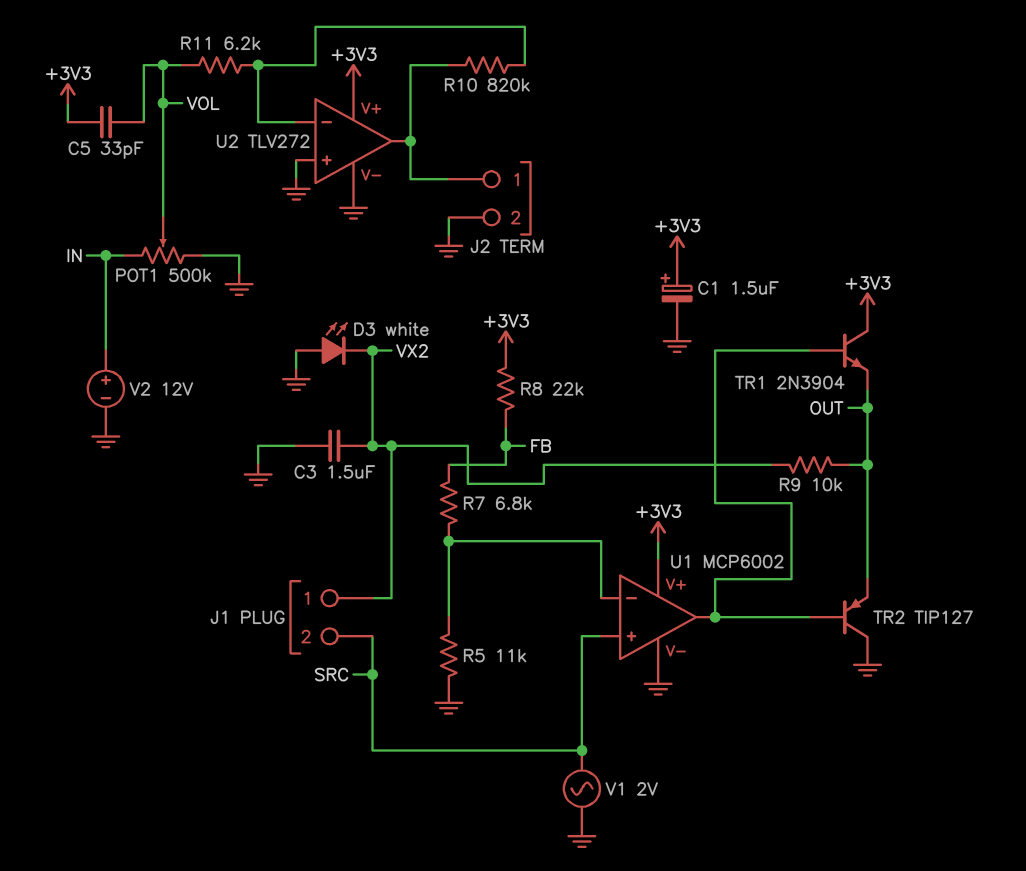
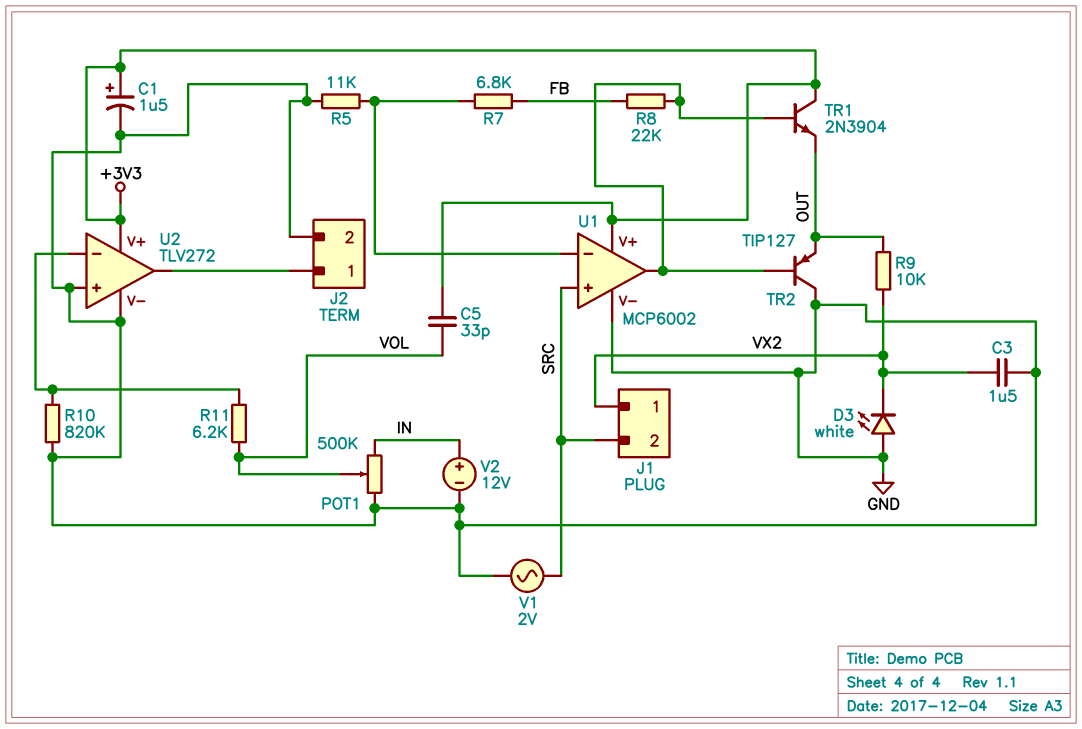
R8: 22k (+3V3, FB) -> 22k (FB, U1/out)
R10: 820k (J2/1, U2/in-) -> 820k (GND, U2/in-)

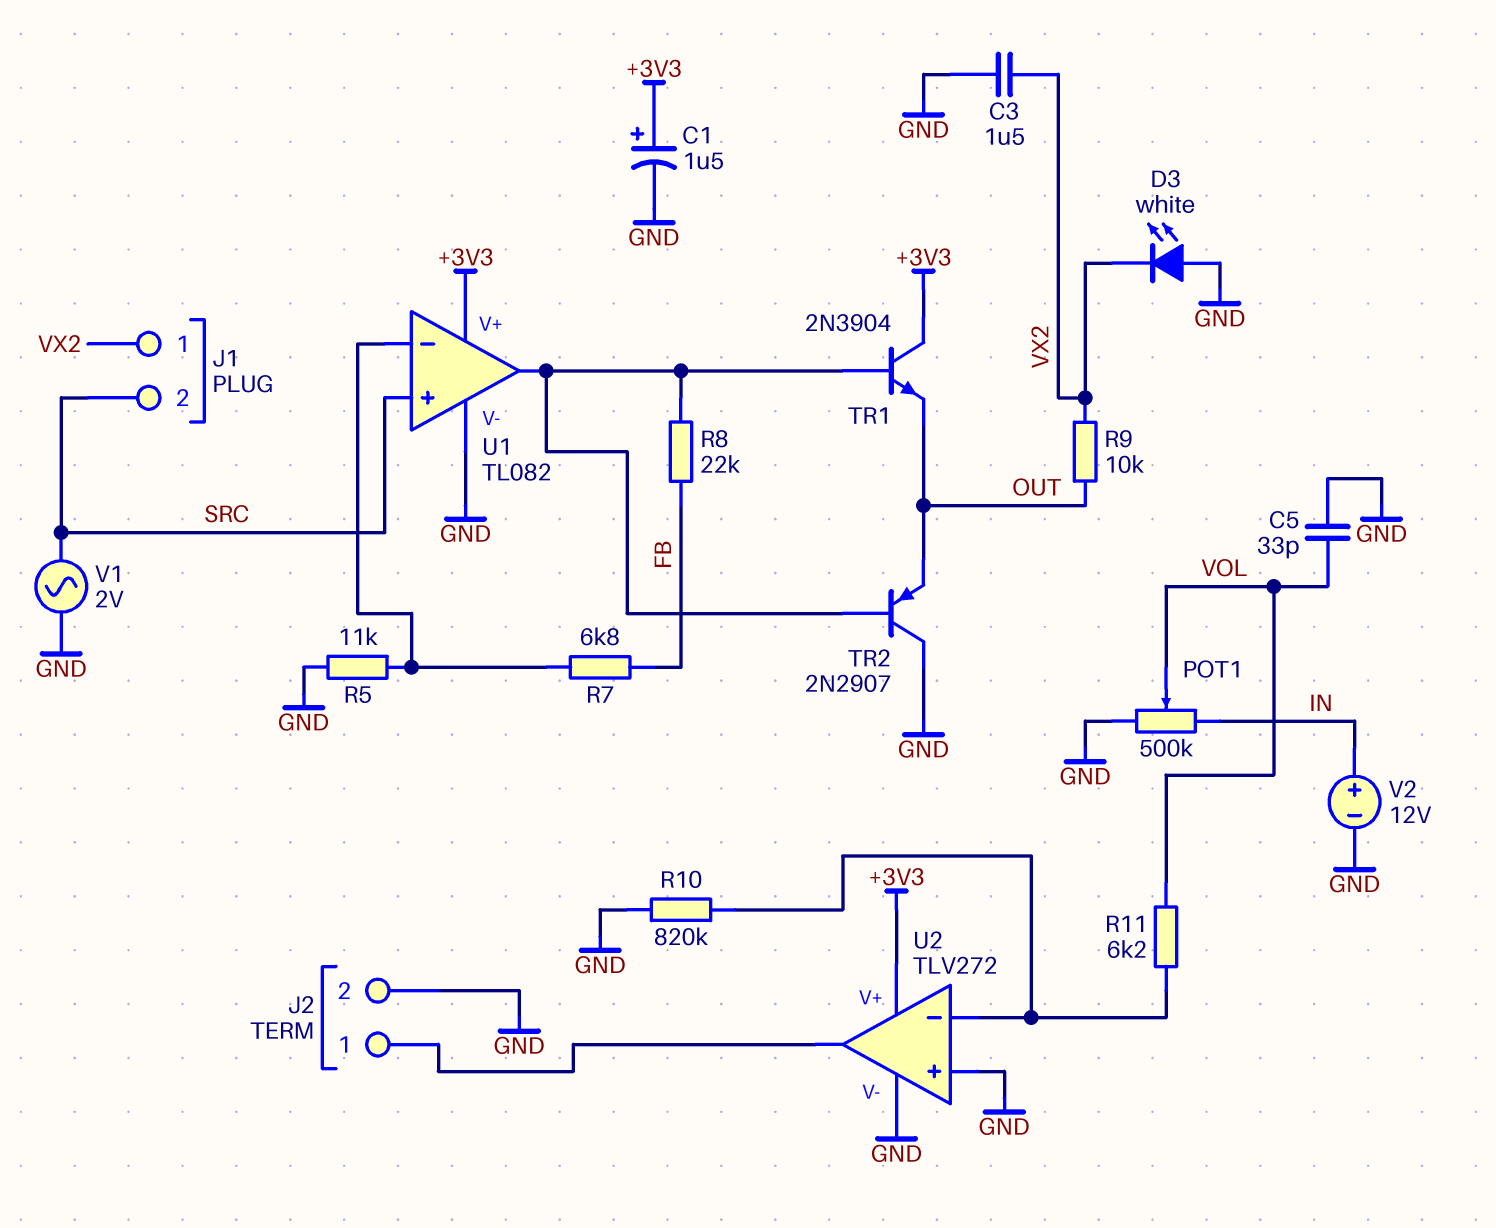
C5: 33pF (+3V3, VOL) -> 33pF (GND, VOL)
TR2: PNP TIP127 (B U1/out, C GND, E OUT) -> PNP 2N2907 (B U1/out, C GND, E OUT)
U1: MCP6002 -> TL082

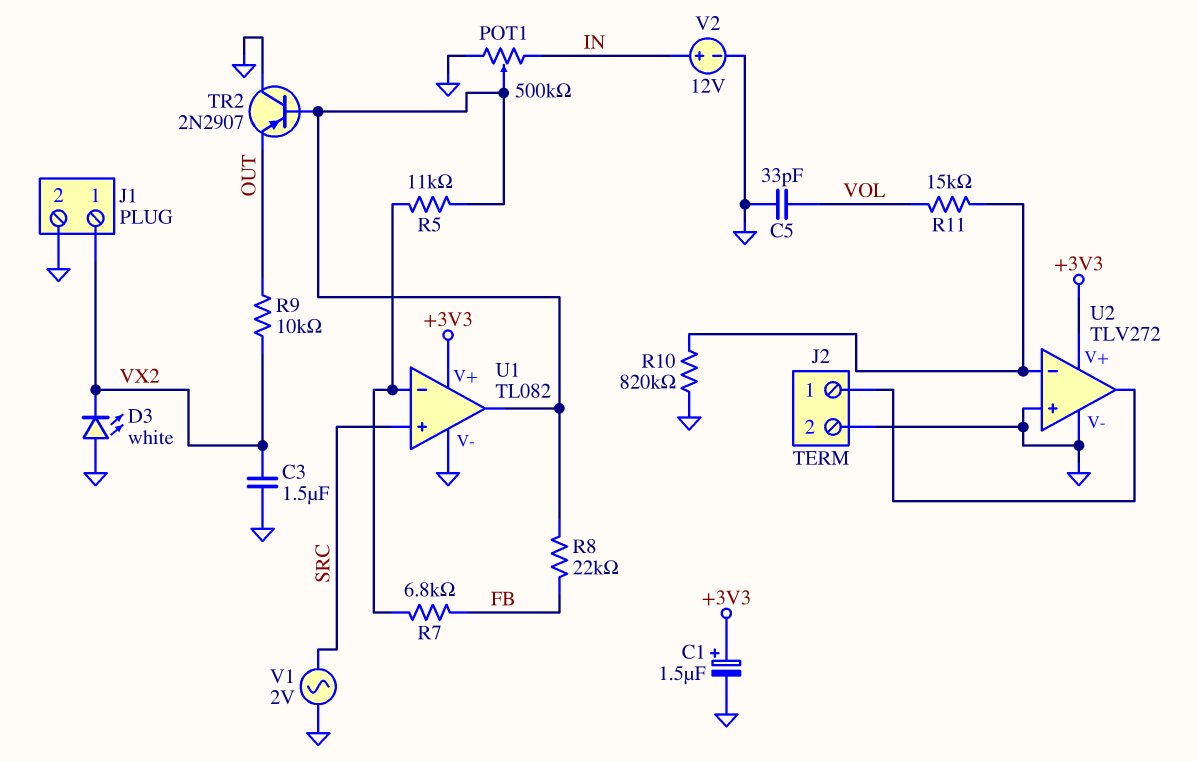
J1 pin 2: SRC -> GND
POT1: 500k (GND, IN, wiper VOL) -> 500k (GND, IN, wiper U1/out)
R5: 11k (GND, U1/in-) -> 11k (U1/in-, U1/out)
R11: 6.2k (U2/in-, VOL) -> 15k (U2/in-, VOL)
TR1: NPN 2N3904 (B U1/out, C +3V3, E OUT) -> none

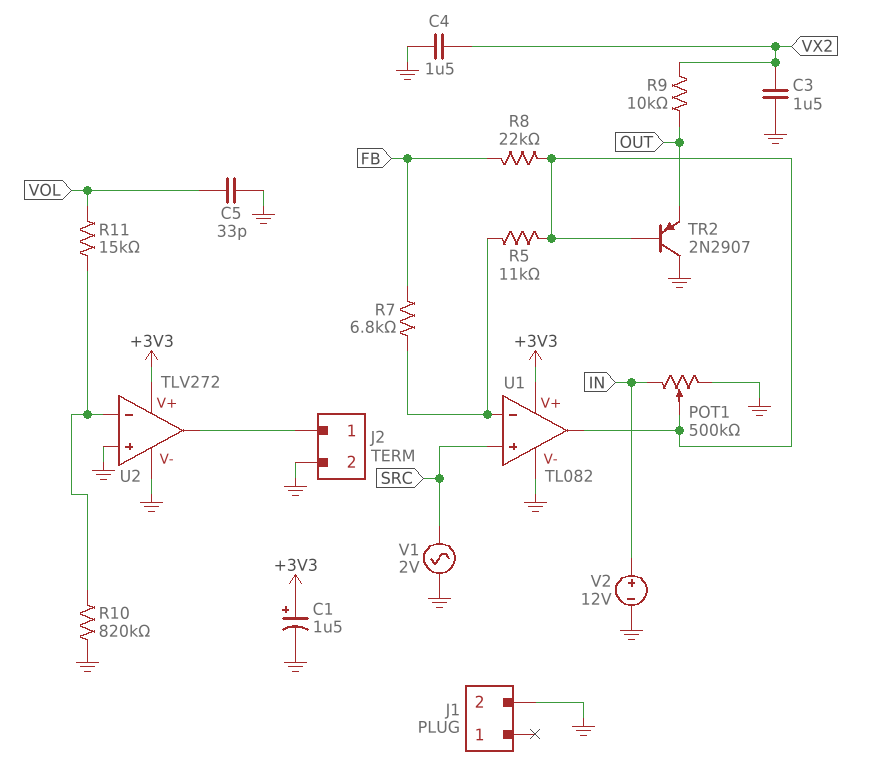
C4: none -> 1.5uF (GND, VX2)
D3: LED white (A GND, K VX2) -> none
J1 pin 1: VX2 -> none

